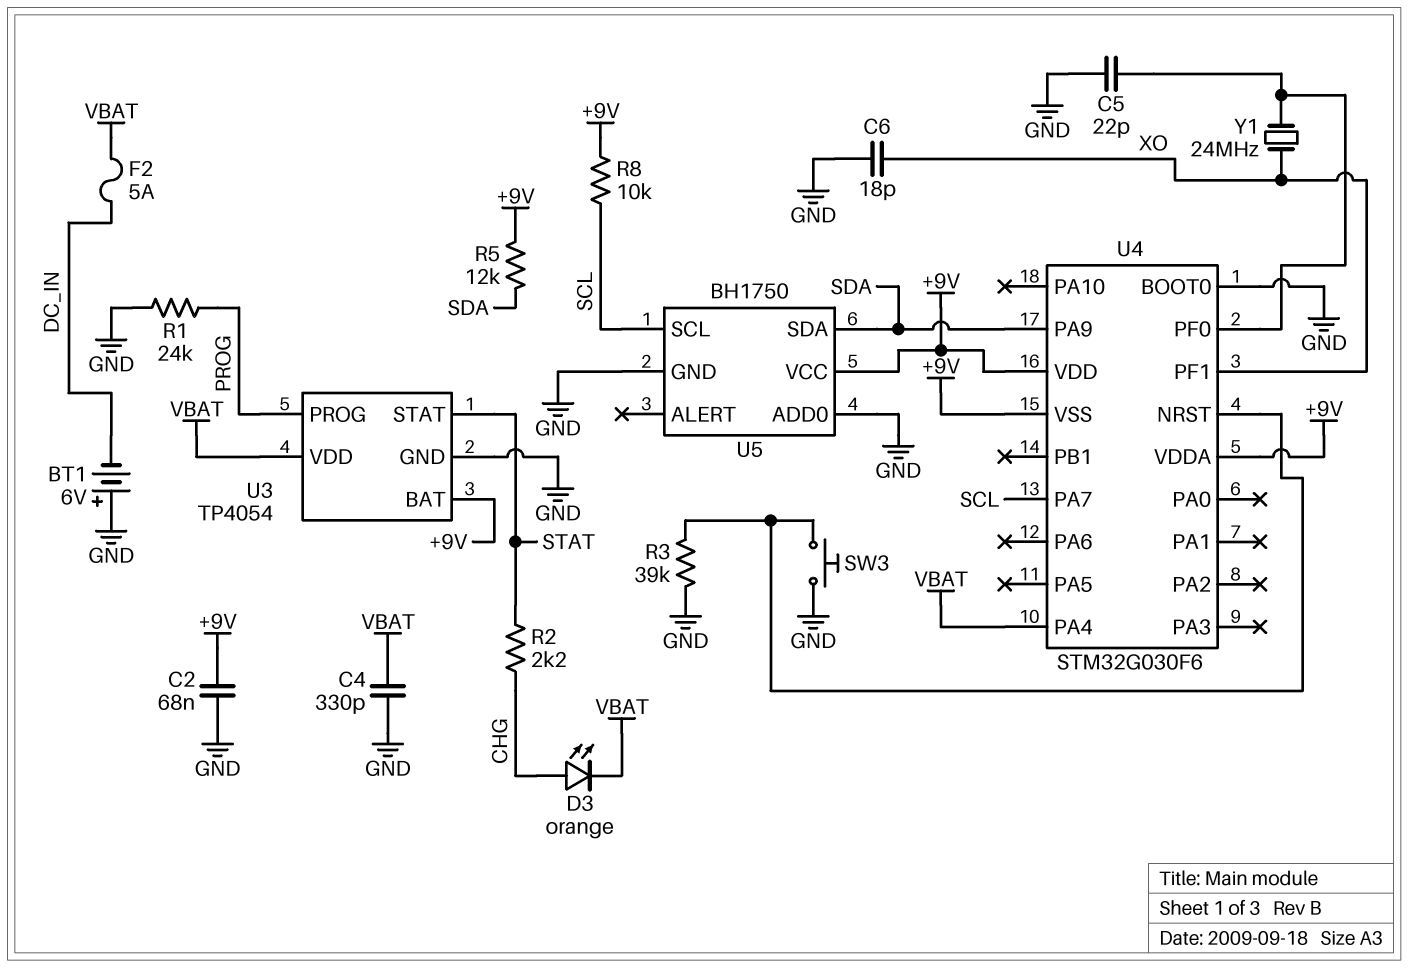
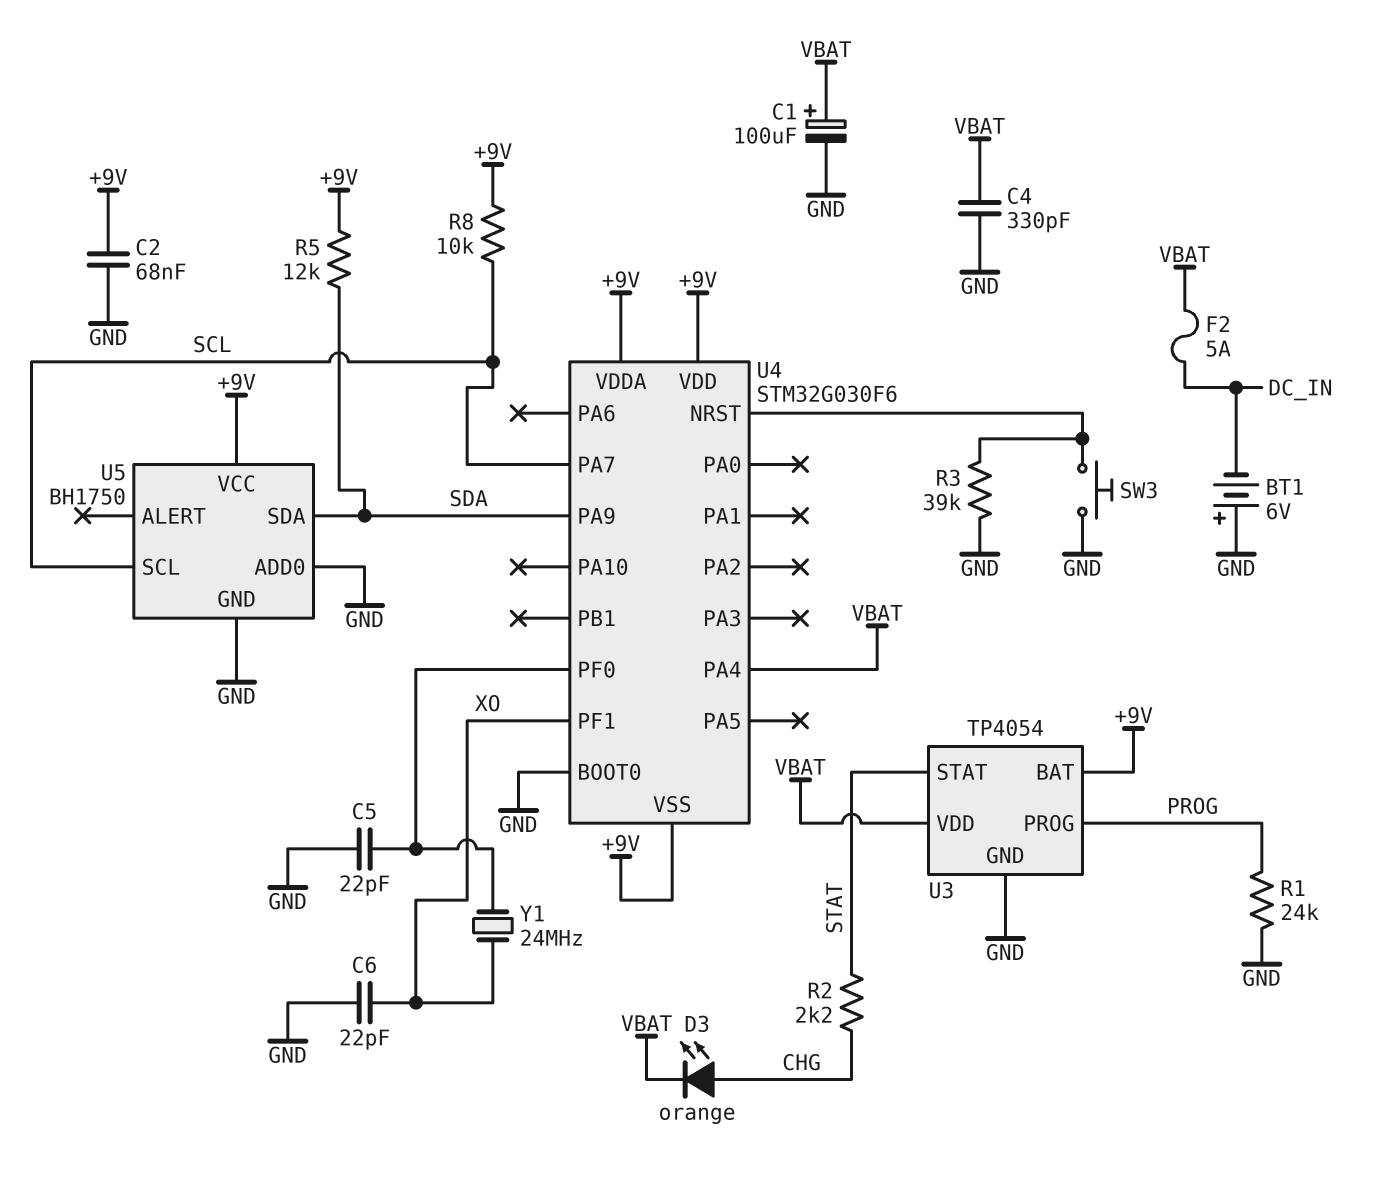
C1: none -> 100uF (plus VBAT, minus GND)
C6: 18pF (GND, XO) -> 22pF (GND, XO)

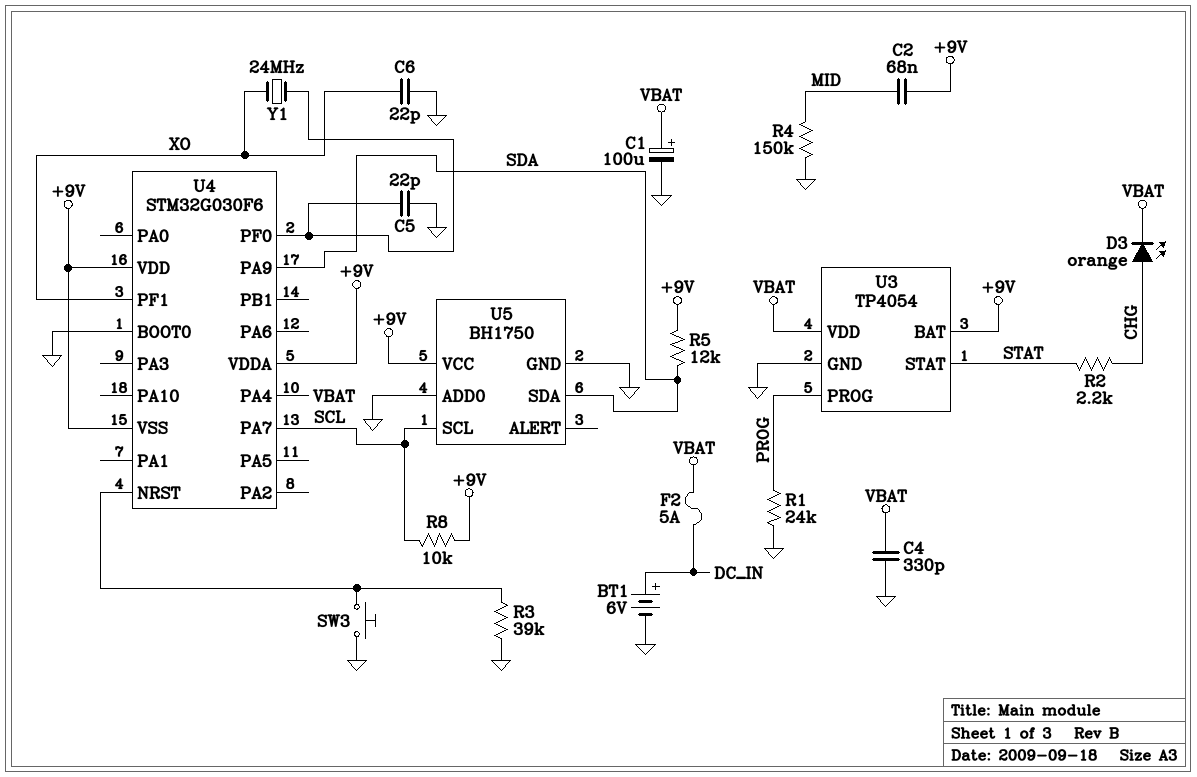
BT1: 6V (plus GND, minus DC_IN) -> 6V (plus DC_IN, minus GND)
C2: 68nF (+9V, GND) -> 68nF (+9V, MID)
R4: none -> 150k (GND, MID)

